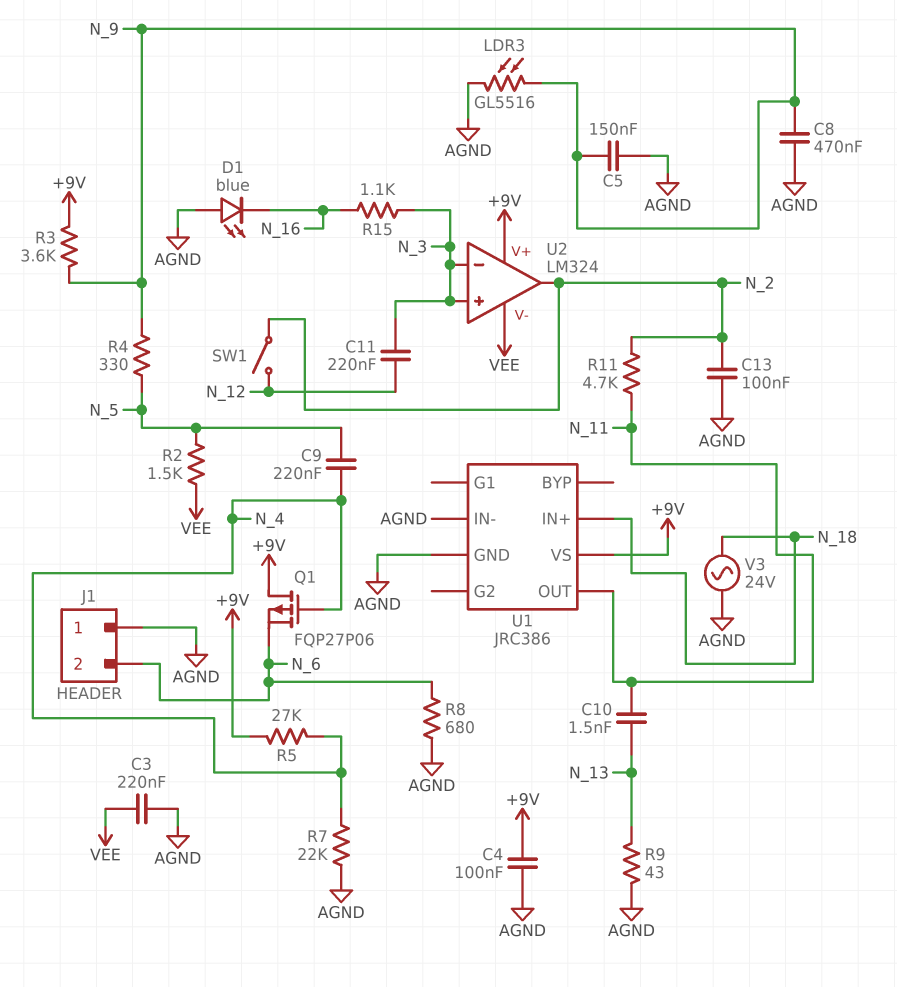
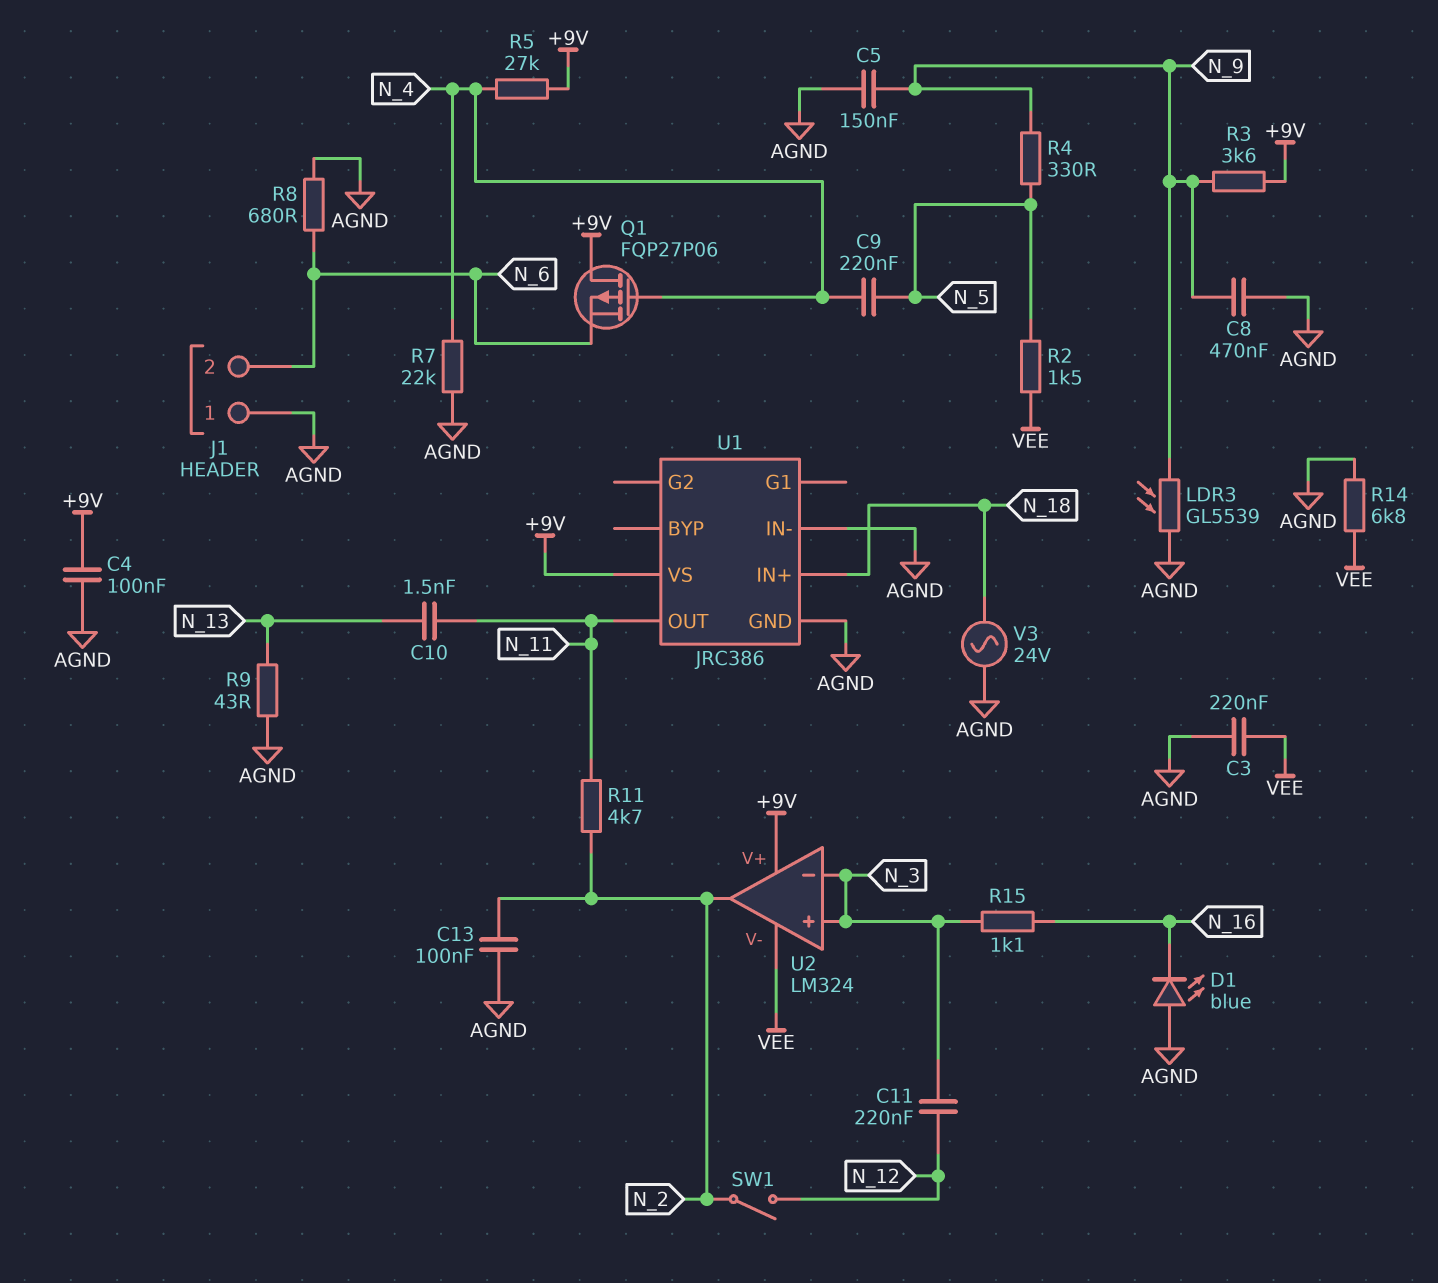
LDR3: GL5516 (AGND, N_9) -> GL5539 (AGND, N_9)
R14: none -> 6.8k (AGND, VEE)

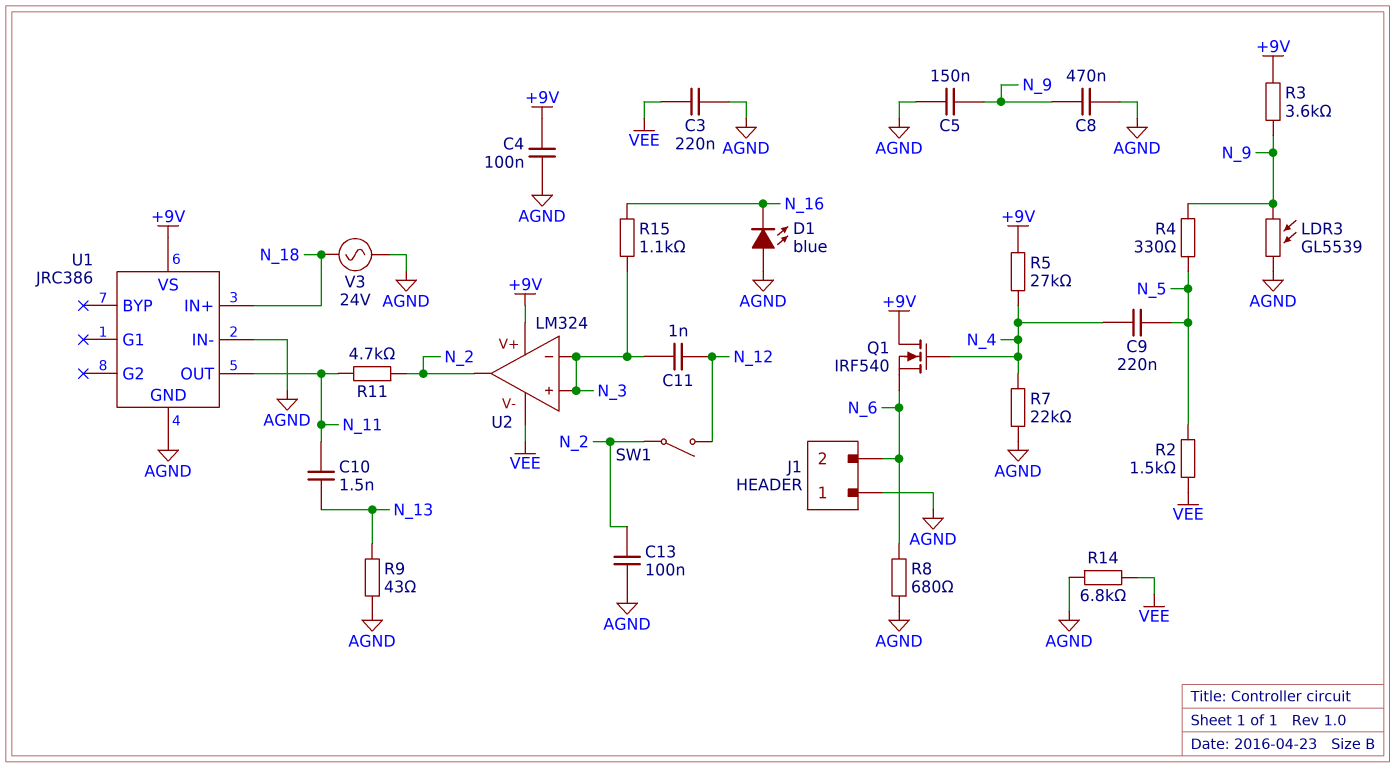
C11: 220nF (N_3, N_12) -> 1nF (N_3, N_12)
Q1: PMOS FQP27P06 (G N_4, D +9V, S N_6) -> NMOS IRF540 (G N_4, D +9V, S N_6)

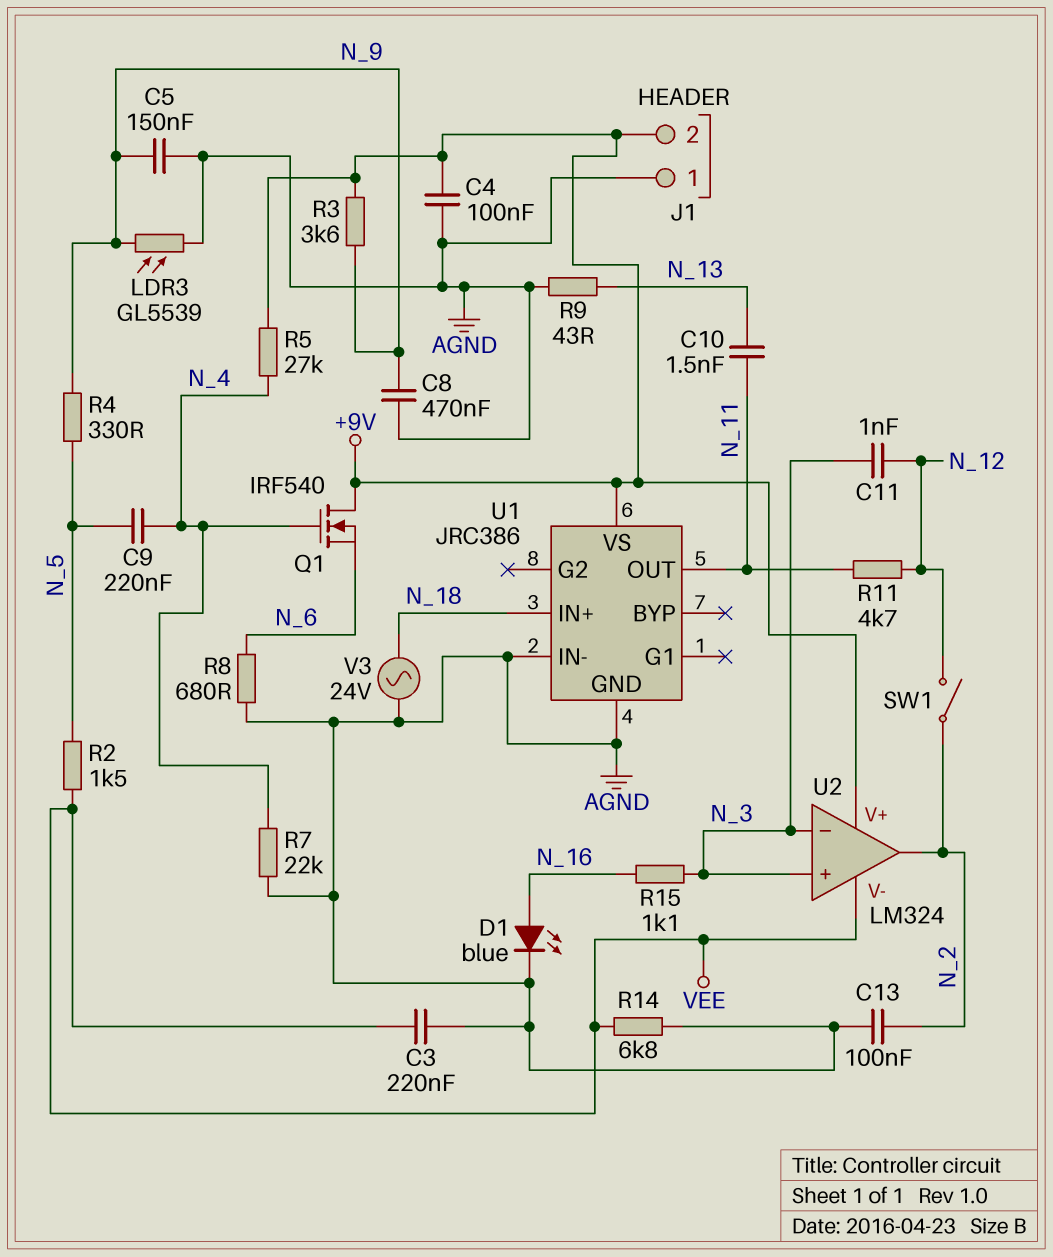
D1: LED blue (A AGND, K N_16) -> LED blue (A N_16, K AGND)
J1 pin 2: N_6 -> +9V
R11: 4.7k (N_2, N_11) -> 4.7k (N_11, N_12)

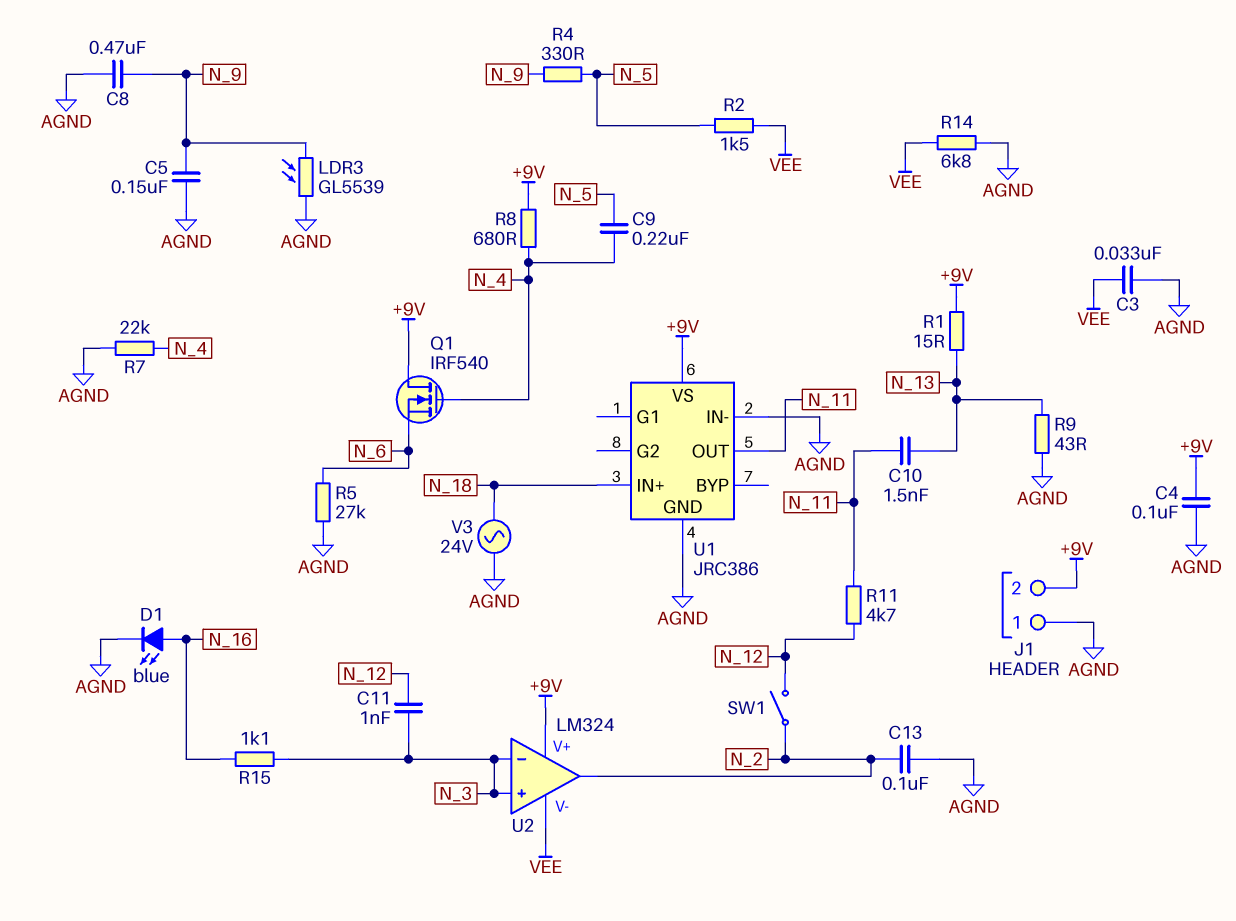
C3: 220nF (AGND, VEE) -> 33nF (AGND, VEE)
R1: none -> 15 (+9V, N_13)
R3: 3.6k (+9V, N_9) -> none
R5: 27k (+9V, N_4) -> 27k (AGND, N_6)
R8: 680 (AGND, N_6) -> 680 (+9V, N_4)

